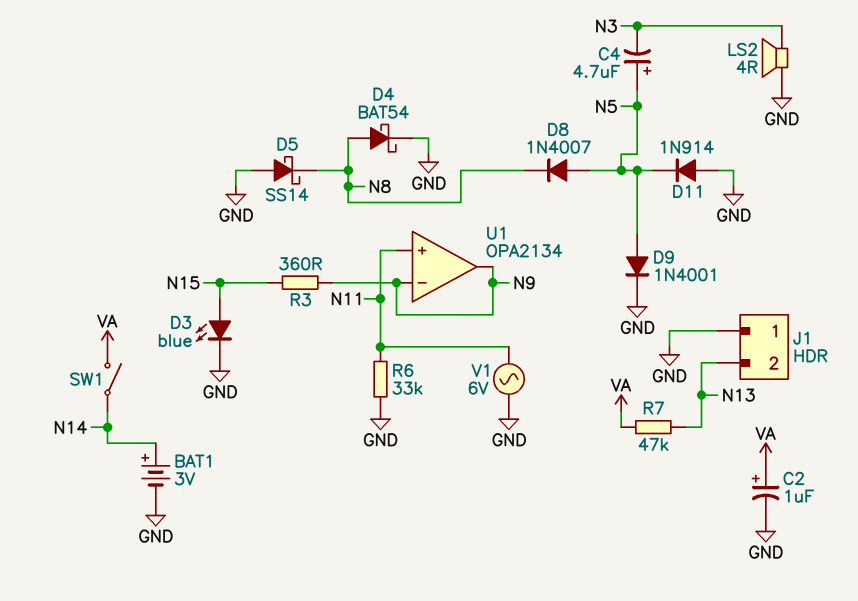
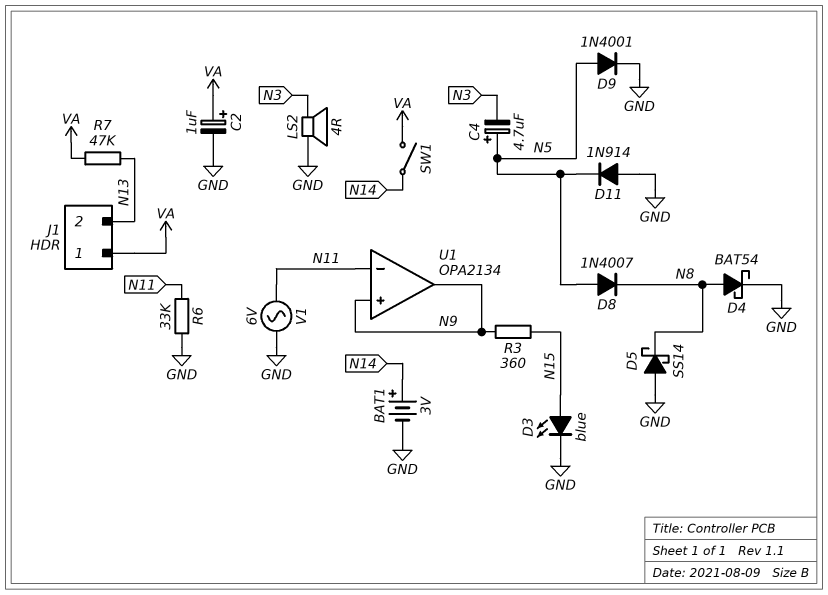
J1 pin 1: GND -> VA
U1 pin in+: N11 -> N9
U1 pin in-: N9 -> N11

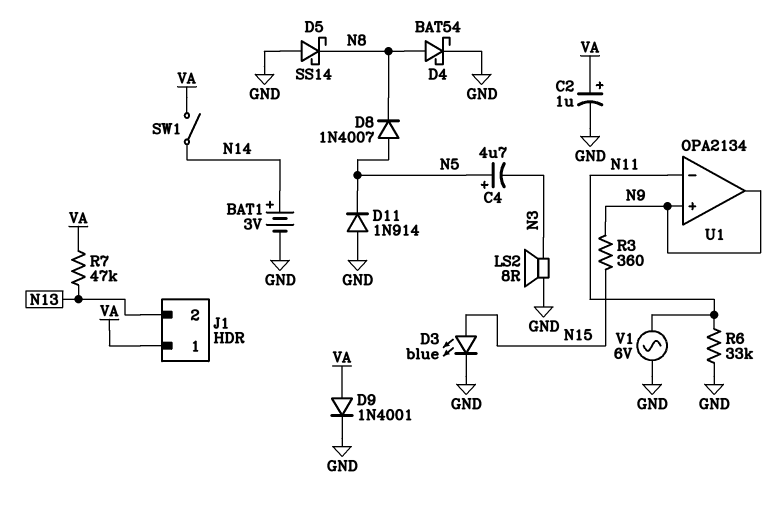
D9: diode 1N4001 (A N5, K GND) -> diode 1N4001 (A VA, K GND)
LS2: speaker 4R (GND, N3) -> speaker 8R (GND, N3)

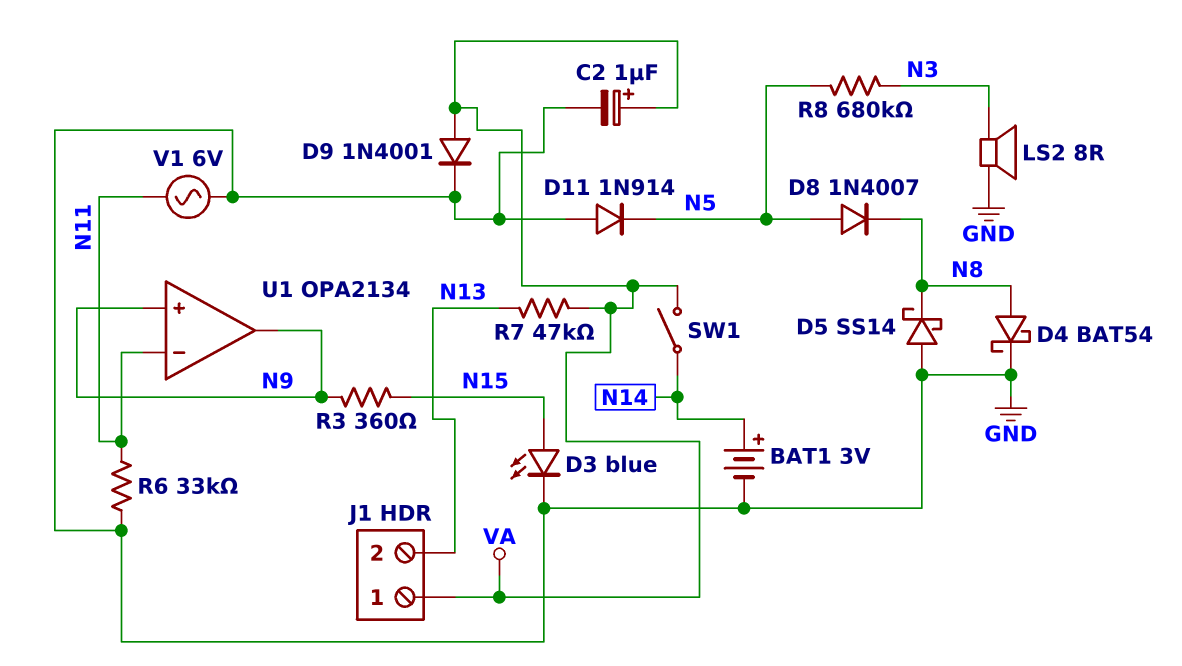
C4: 4.7uF (plus N5, minus N3) -> none
R8: none -> 680k (N3, N5)

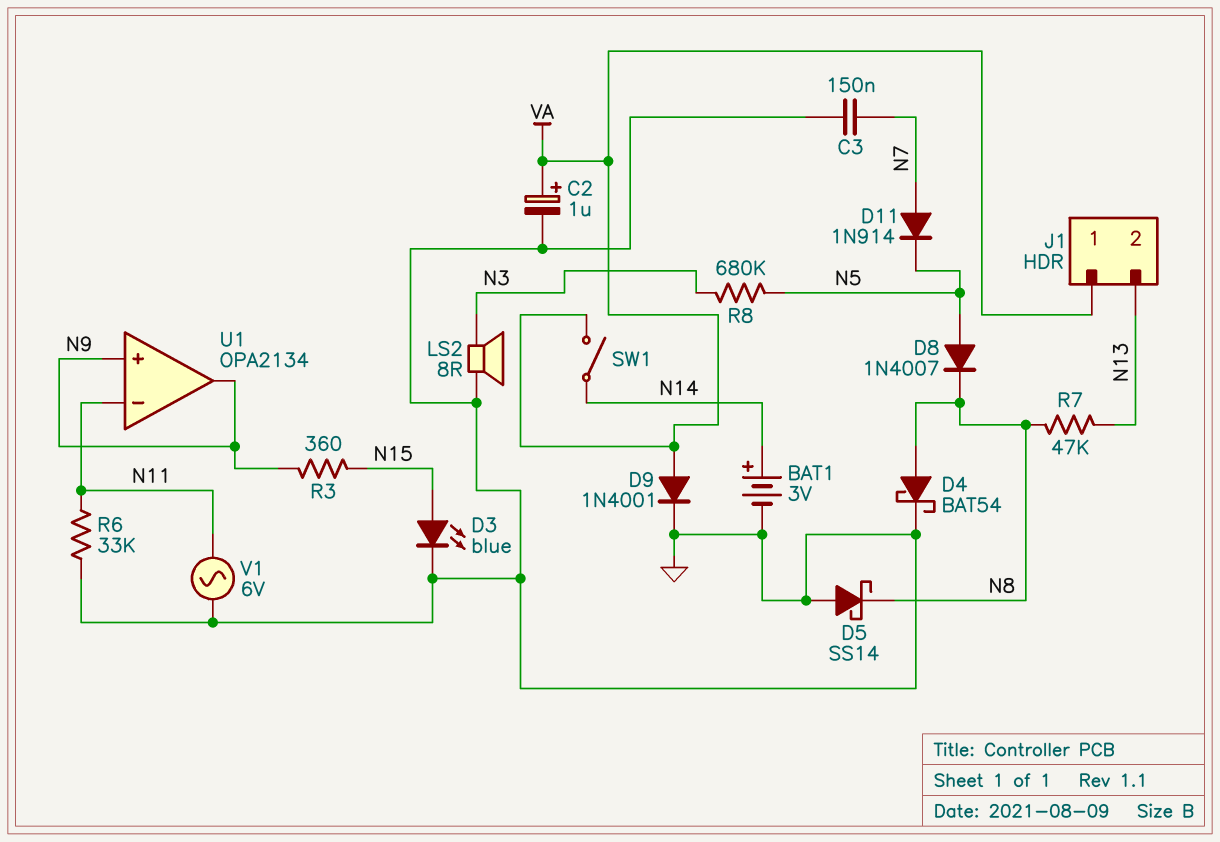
C3: none -> 150nF (GND, N7)
D11: diode 1N914 (A GND, K N5) -> diode 1N914 (A N7, K N5)
R7: 47k (N13, VA) -> 47k (N8, N13)

